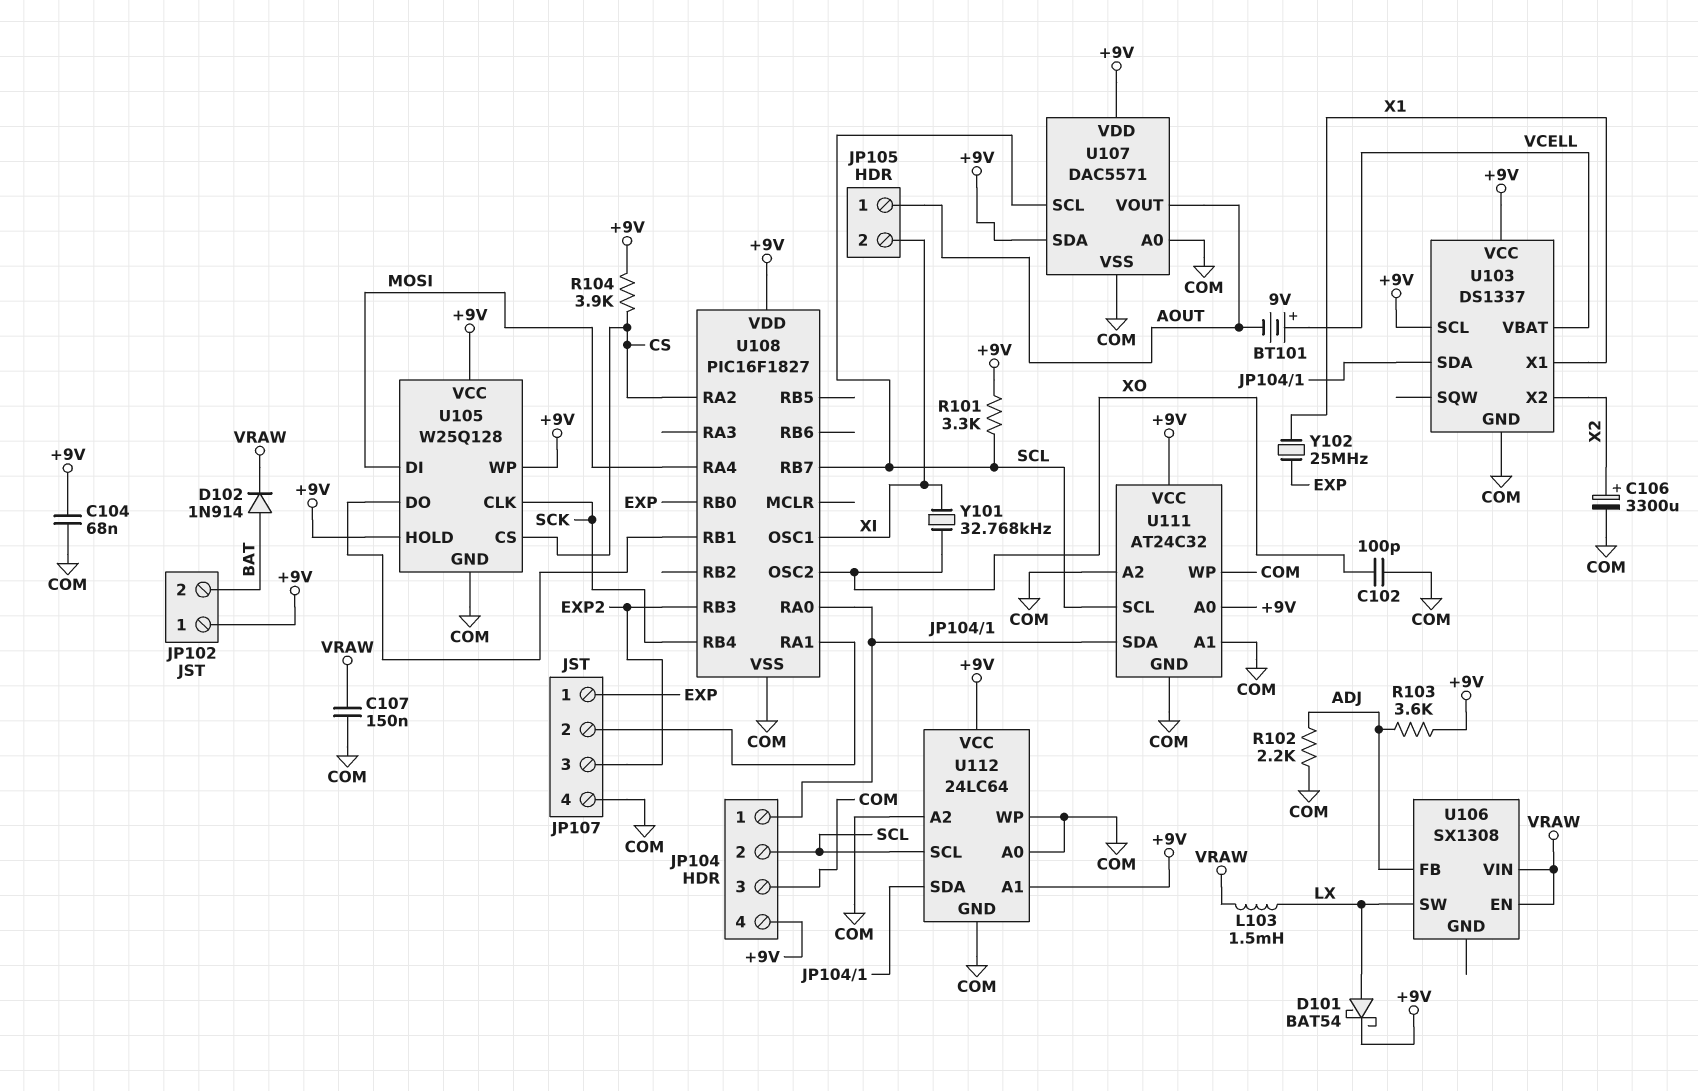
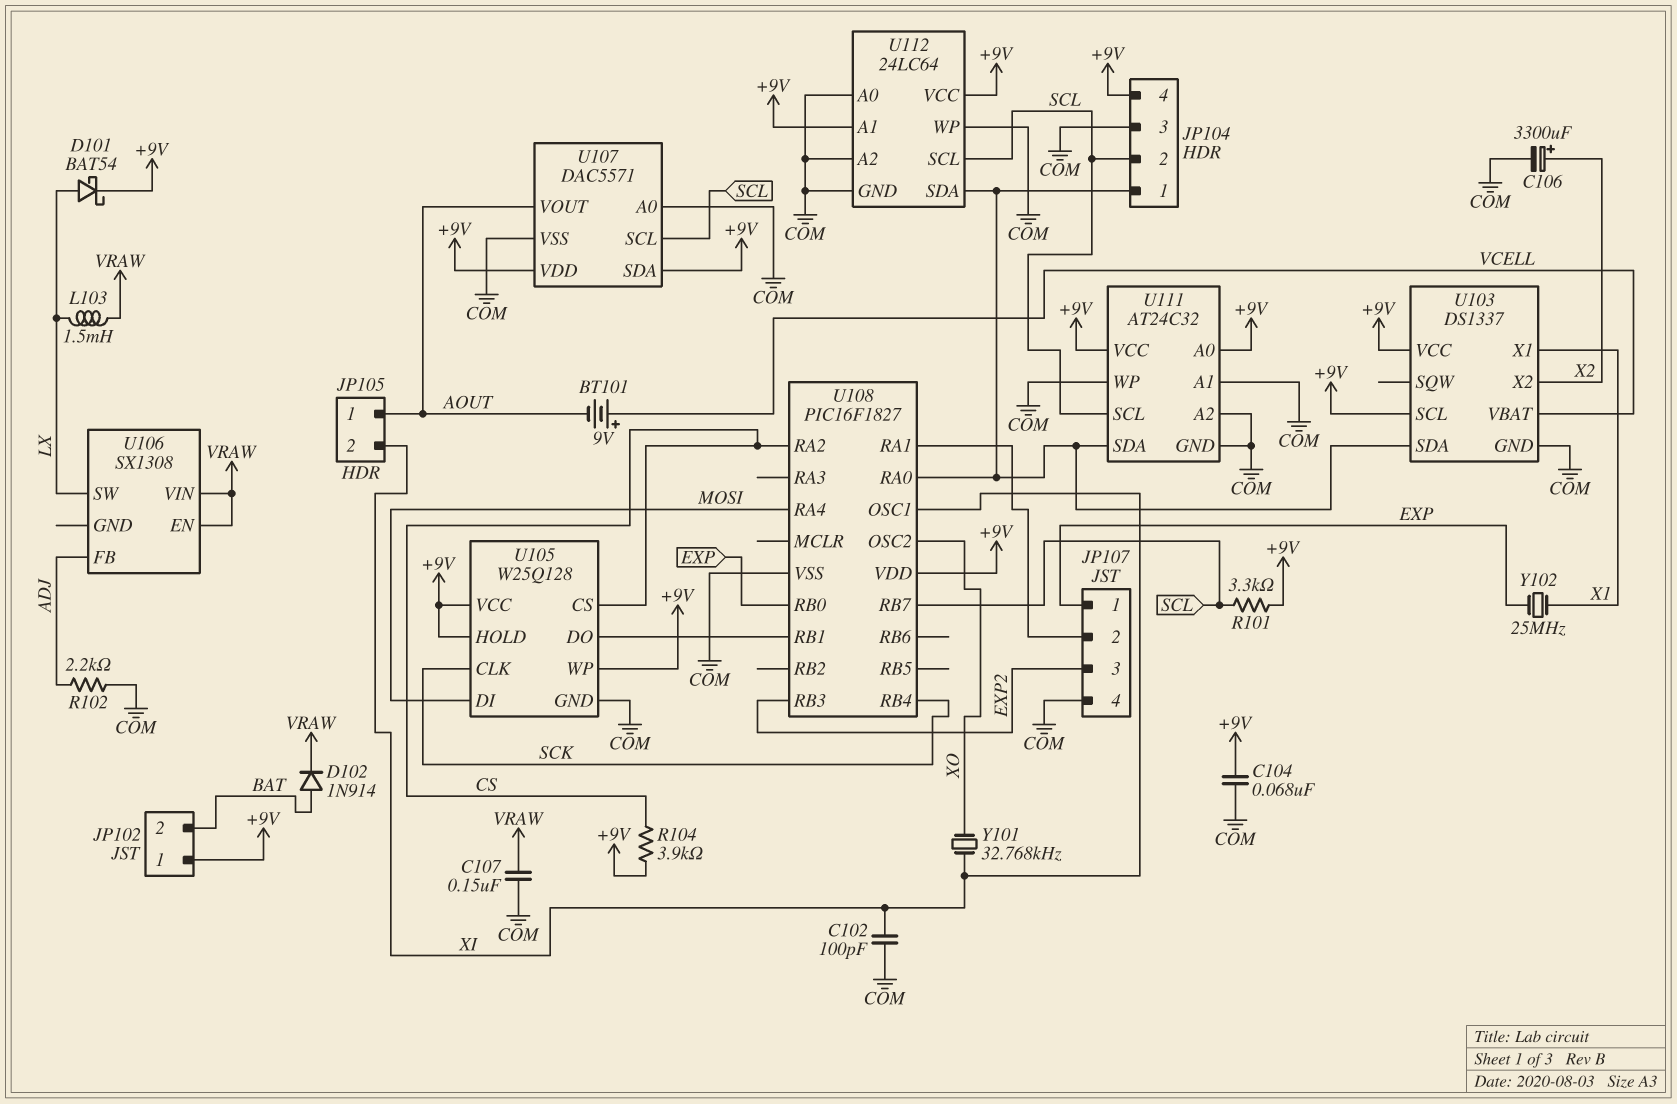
C102: 100pF (COM, XO) -> 100pF (COM, XI)
R103: 3.6k (+9V, ADJ) -> none

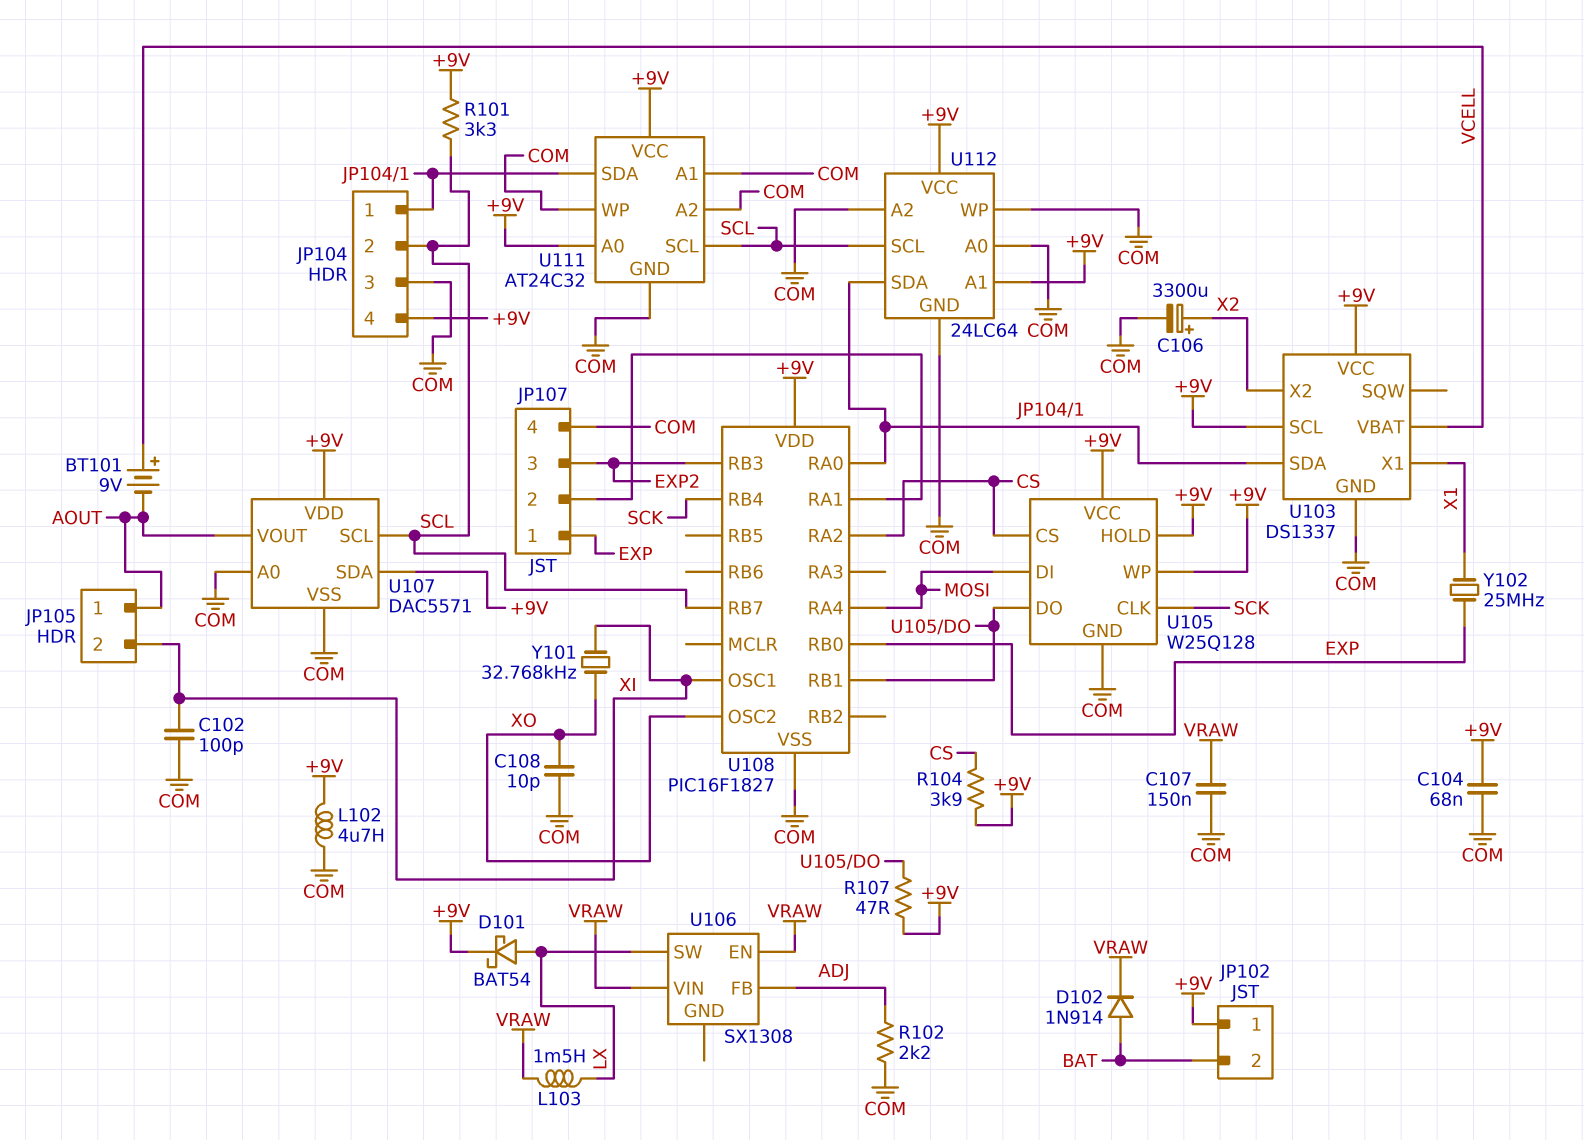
C108: none -> 10pF (COM, XO)
L102: none -> 4.7uH (+9V, COM)
R107: none -> 47 (+9V, U105/DO)

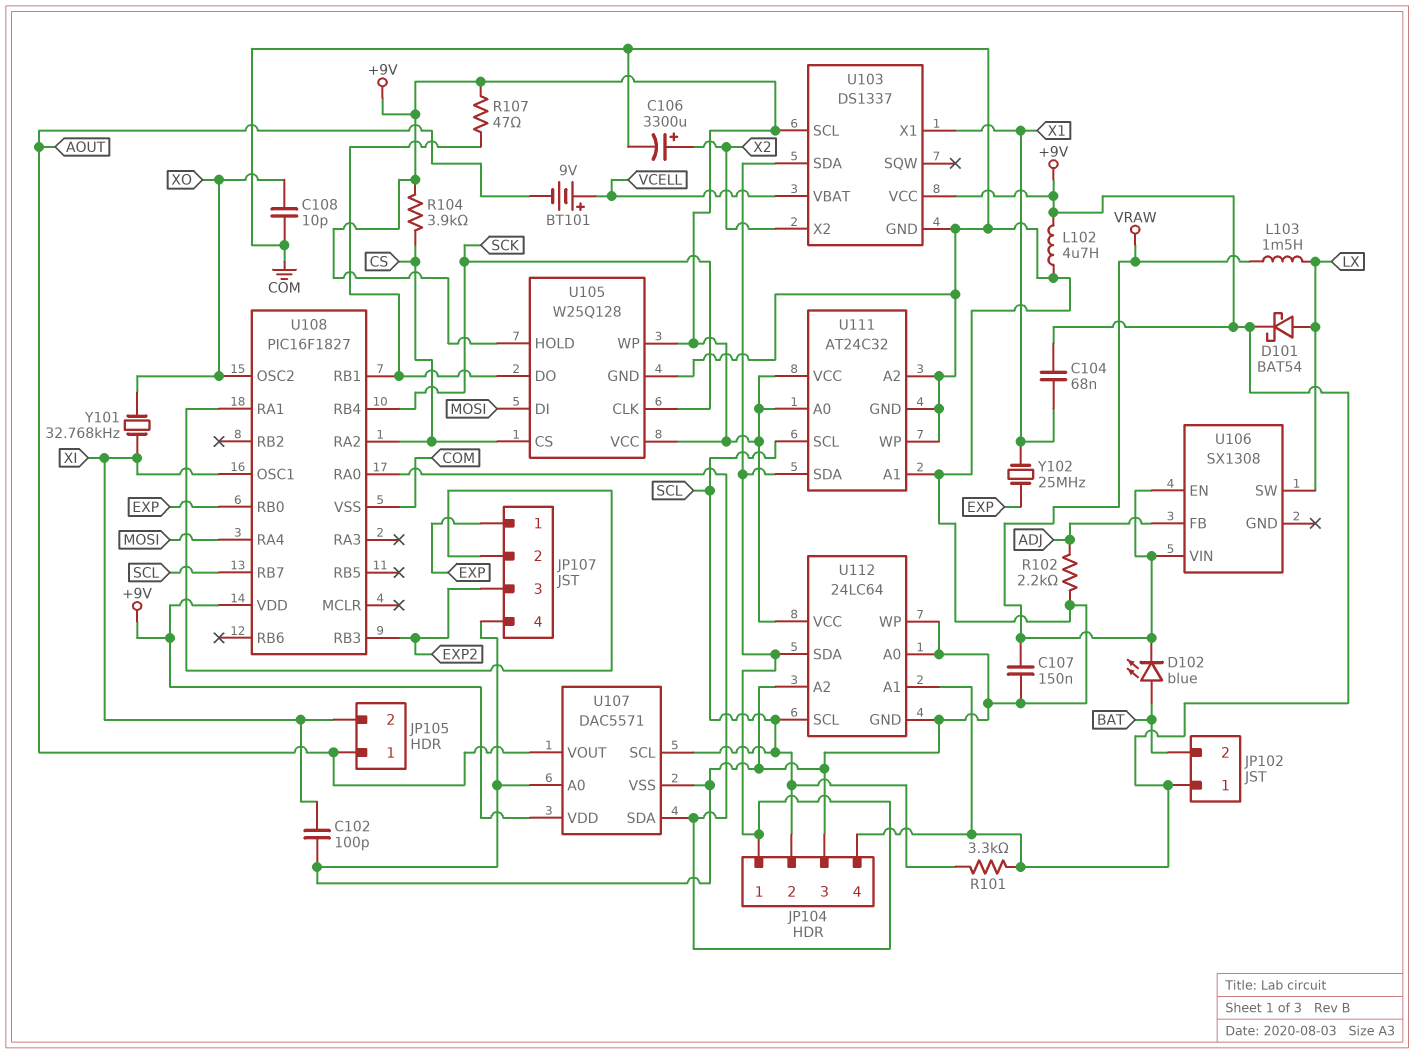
C104: 68nF (+9V, COM) -> 68nF (+9V, X1)
D102: diode 1N914 (A BAT, K VRAW) -> LED blue (A BAT, K VRAW)
U107 pin SDA: +9V -> JP104/1

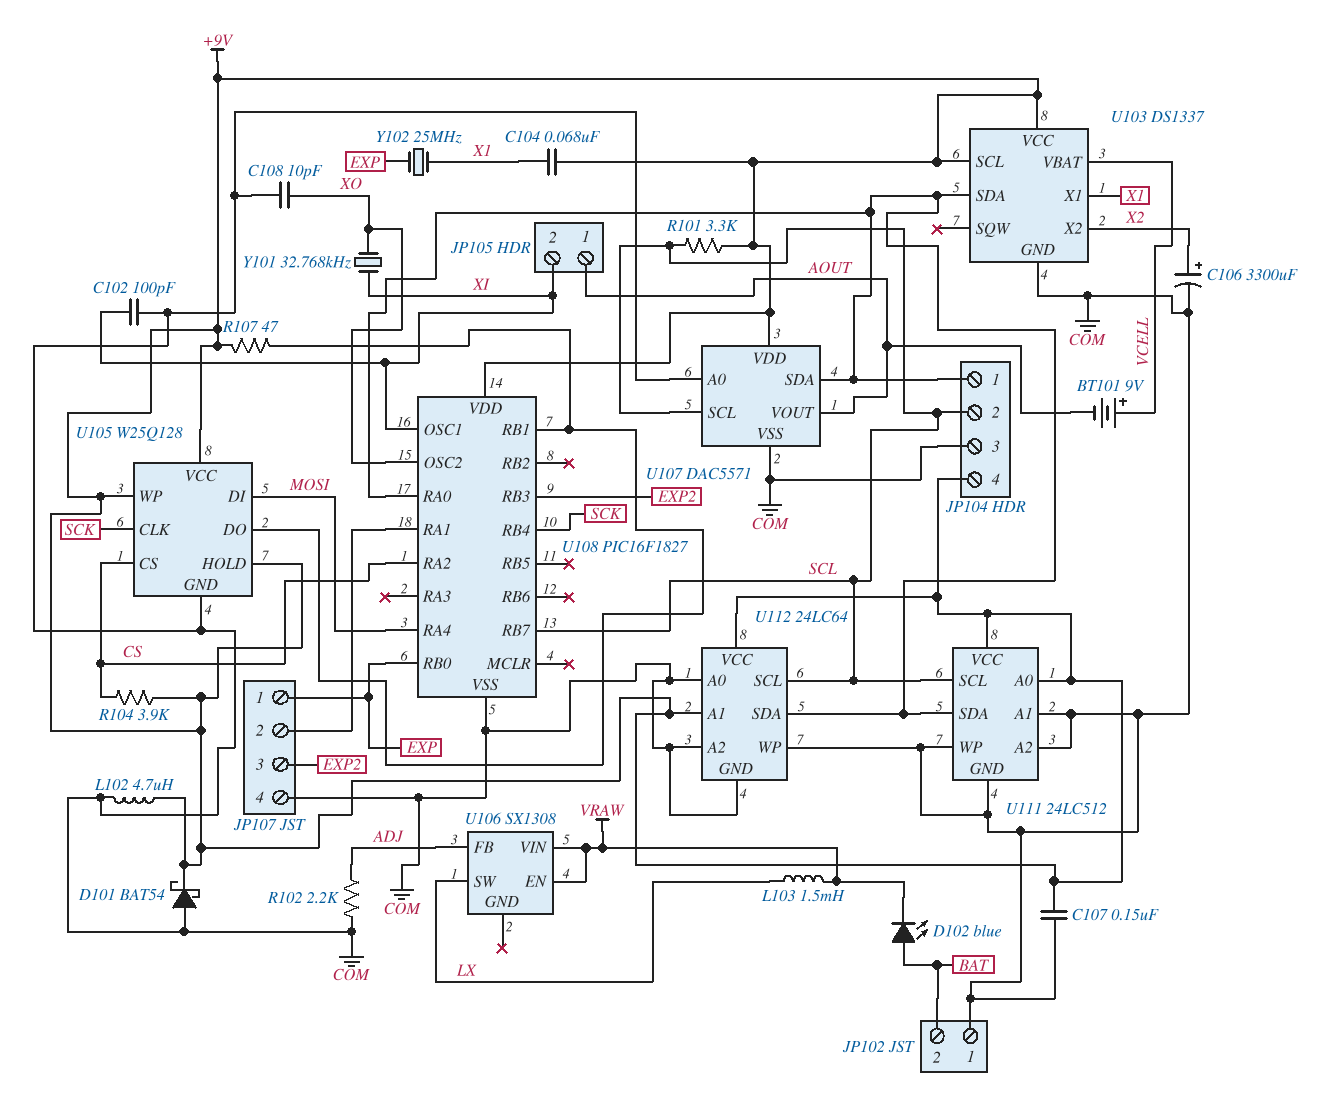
C107: 150nF (COM, VRAW) -> 150nF (+9V, COM)
D101: schottky BAT54 (A LX, K +9V) -> schottky BAT54 (A COM, K +9V)
JP102 pin 1: +9V -> COM
U111: AT24C32 -> 24LC512

